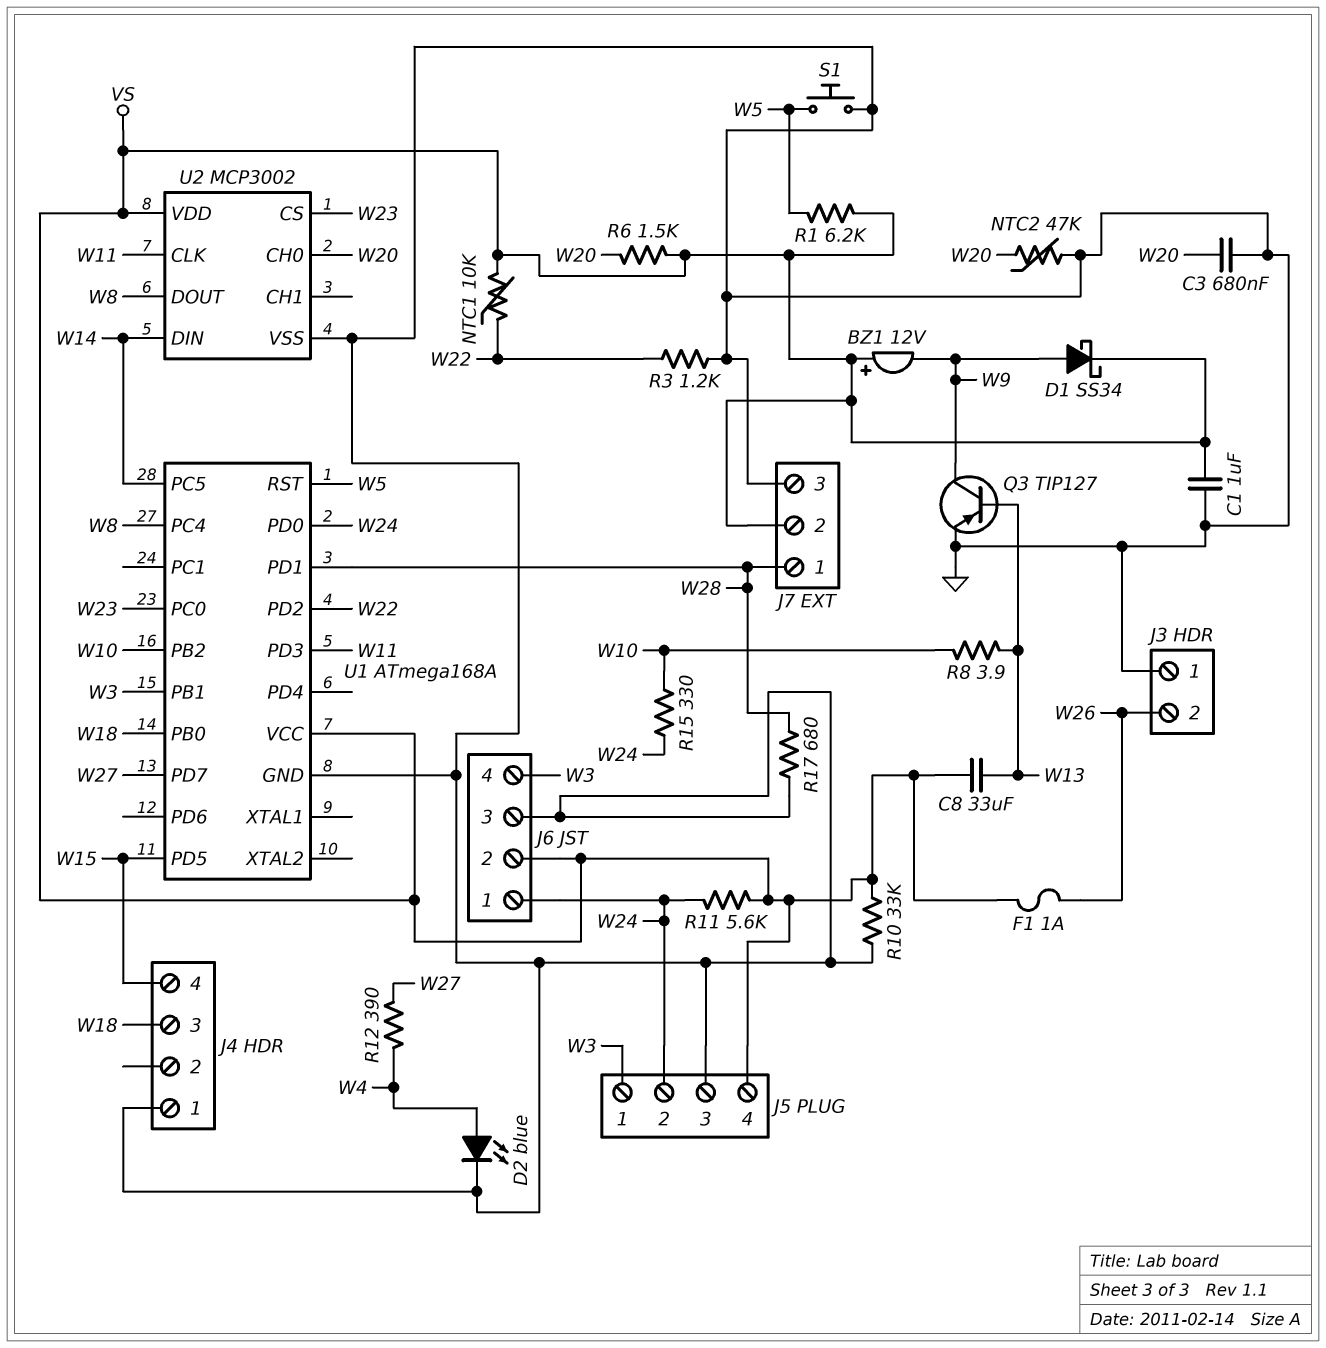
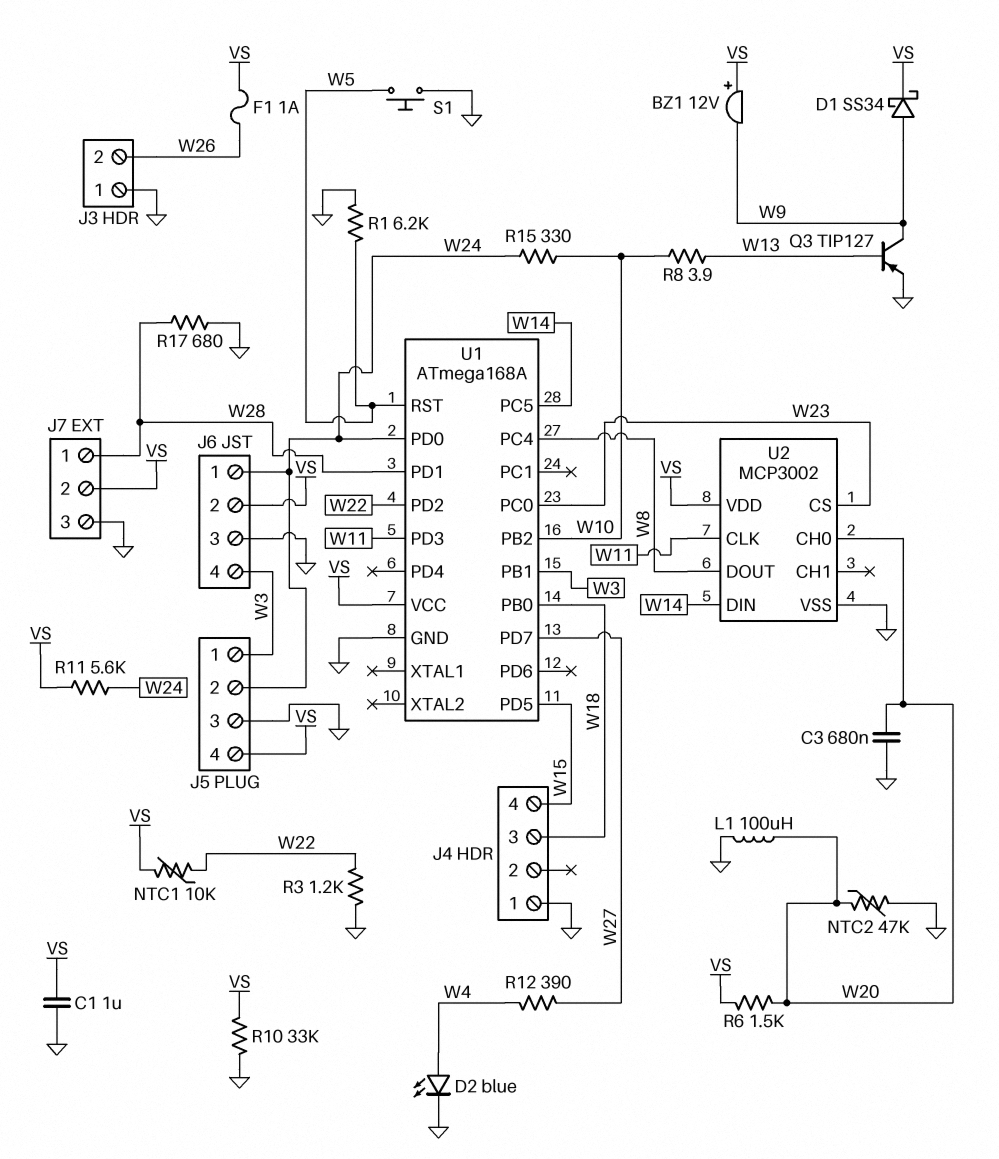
C8: 33uF (VS, W13) -> none
L1: none -> 100uH (GND, W20)
R1: 6.2k (VS, W5) -> 6.2k (GND, W5)

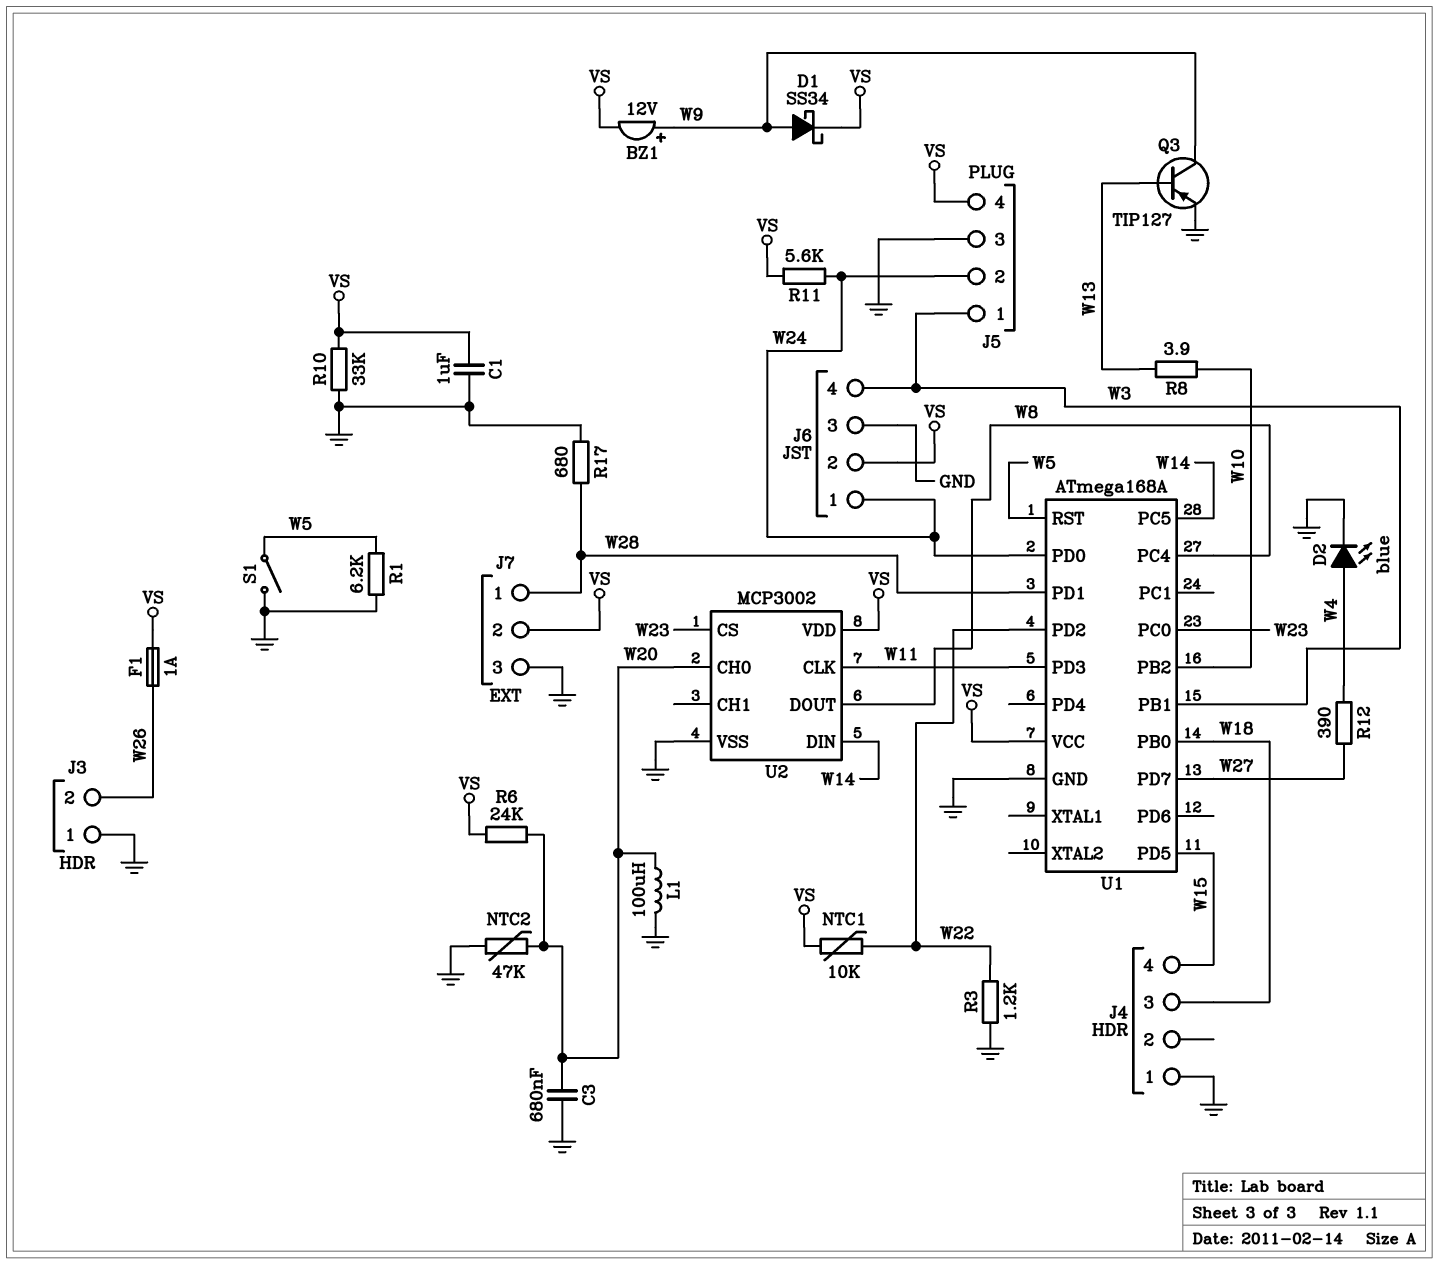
BZ1: buzzer 12V (plus VS, minus W9) -> buzzer 12V (plus W9, minus VS)
R6: 1.5k (VS, W20) -> 24k (VS, W20)
R15: 330 (W10, W24) -> none
S1: button (GND, W5) -> switch (GND, W5)

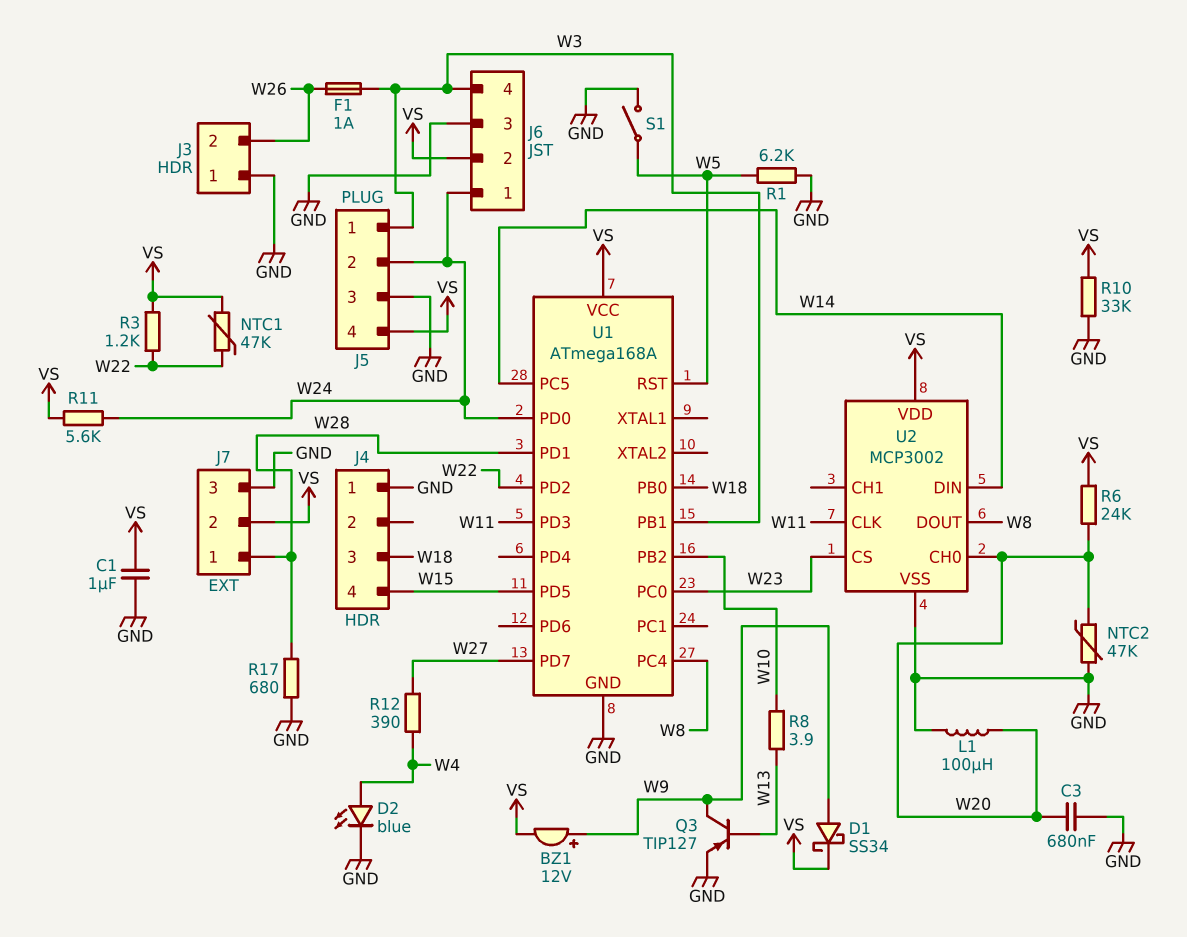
F1: 1A (VS, W26) -> 1A (W3, W26)
NTC1: 10k (VS, W22) -> 47k (VS, W22)
R3: 1.2k (GND, W22) -> 1.2k (VS, W22)

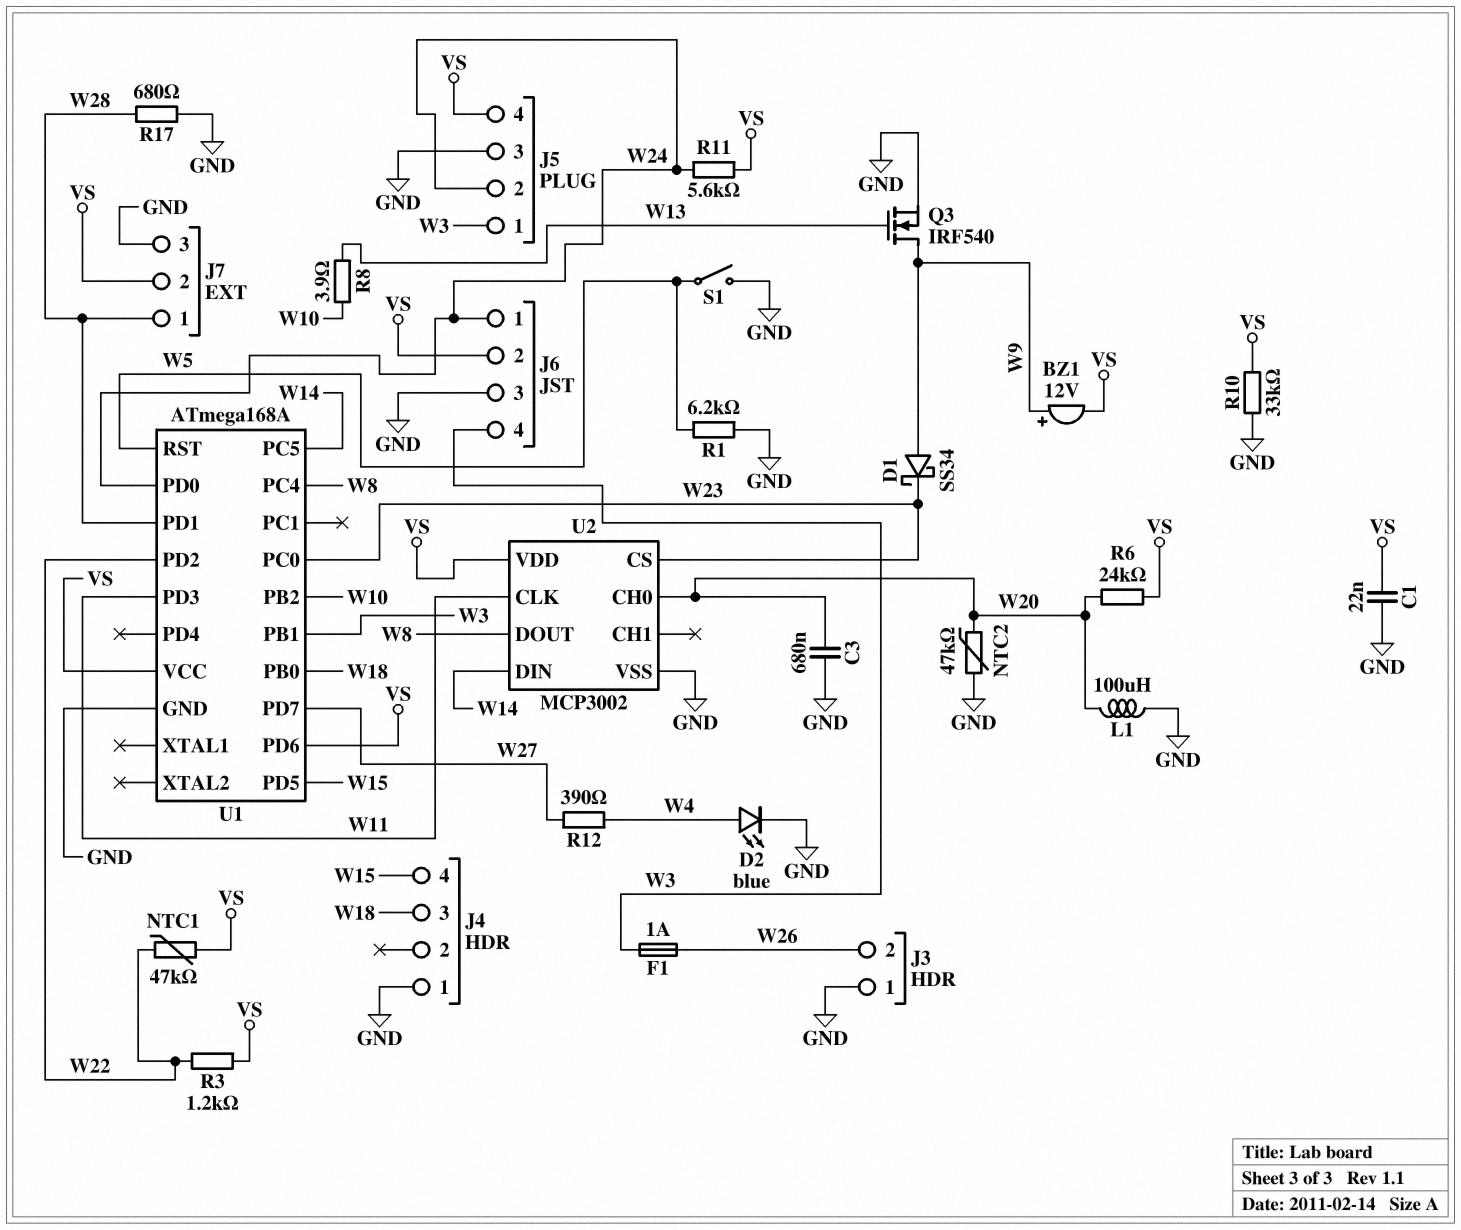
C1: 1uF (GND, VS) -> 22nF (GND, VS)
D1: schottky SS34 (A W9, K VS) -> schottky SS34 (A W9, K W23)
Q3: PNP TIP127 (B W13, C W9, E GND) -> NMOS IRF540 (G W13, D W9, S GND)
U1 pin PD6: none -> VS

